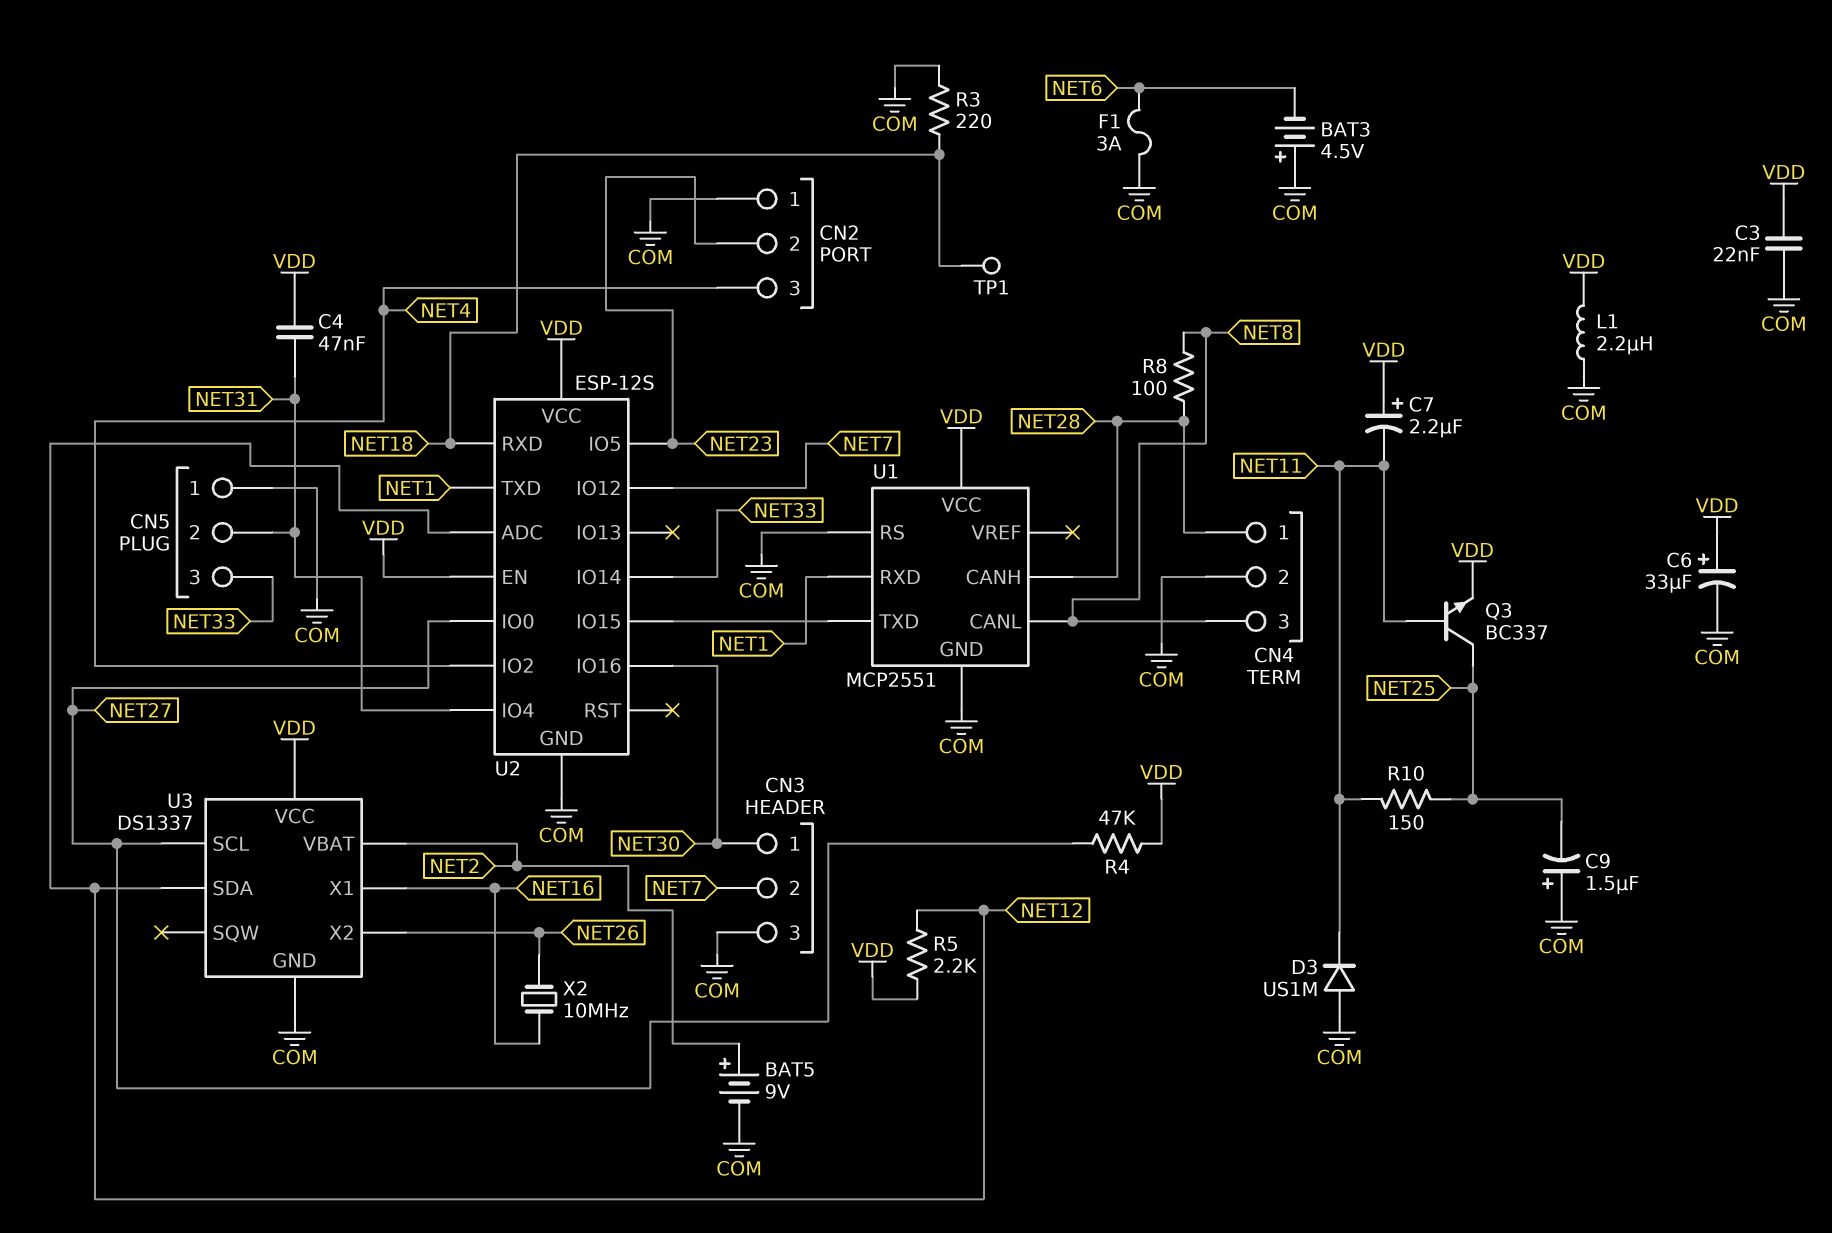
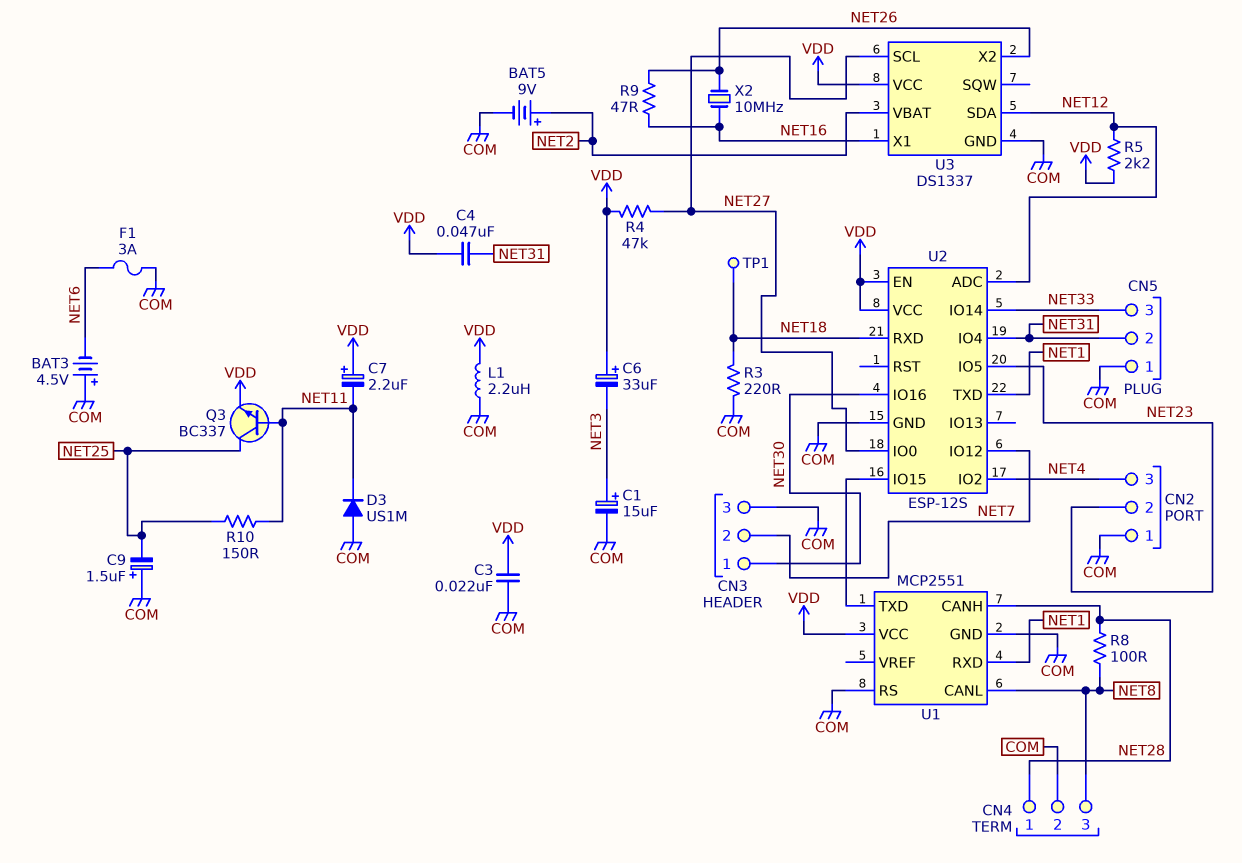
C1: none -> 15uF (plus NET3, minus COM)
C6: 33uF (plus VDD, minus COM) -> 33uF (plus VDD, minus NET3)
R9: none -> 47 (NET16, NET26)

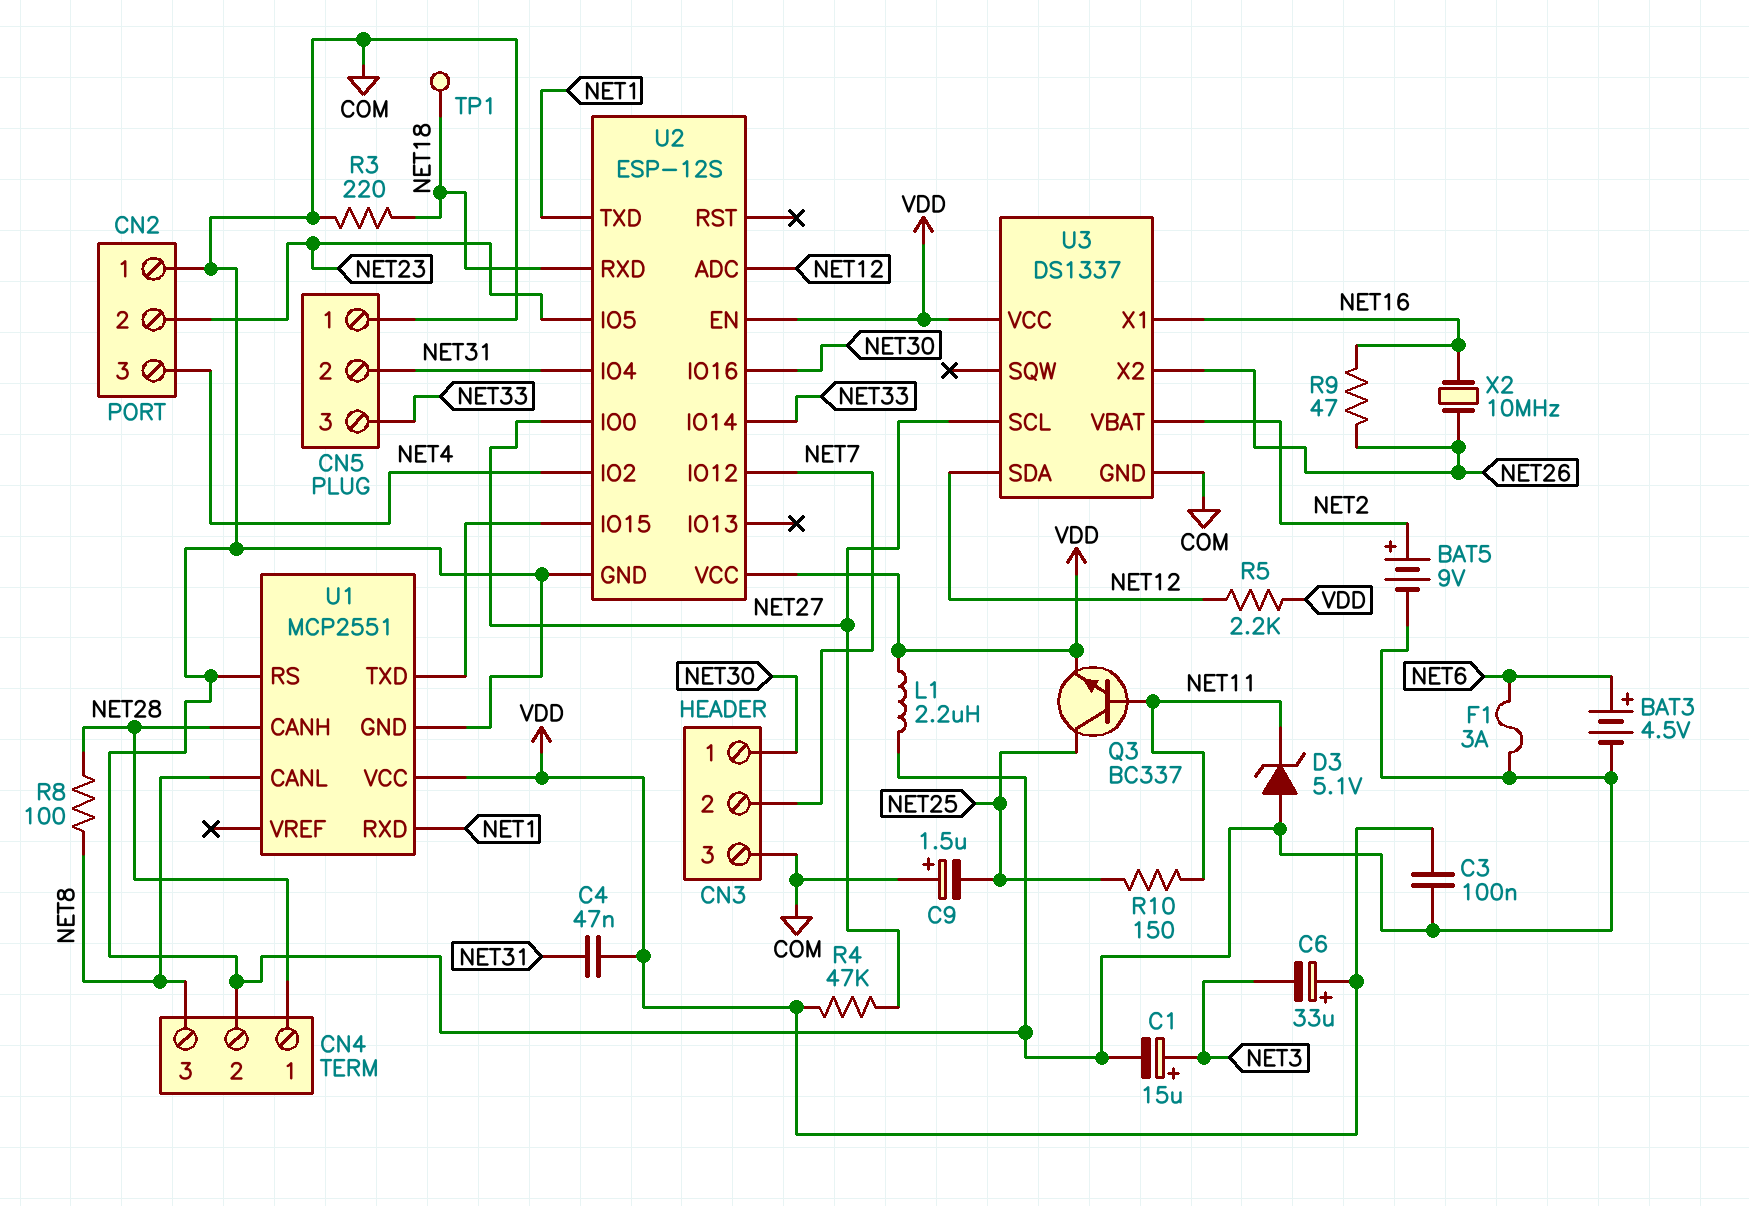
BAT3: 4.5V (plus COM, minus NET6) -> 4.5V (plus NET6, minus COM)
C3: 22nF (COM, VDD) -> 100nF (COM, VDD)
C7: 2.2uF (plus VDD, minus NET11) -> none
D3: diode US1M (A COM, K NET11) -> zener 5.1V (A COM, K NET11)

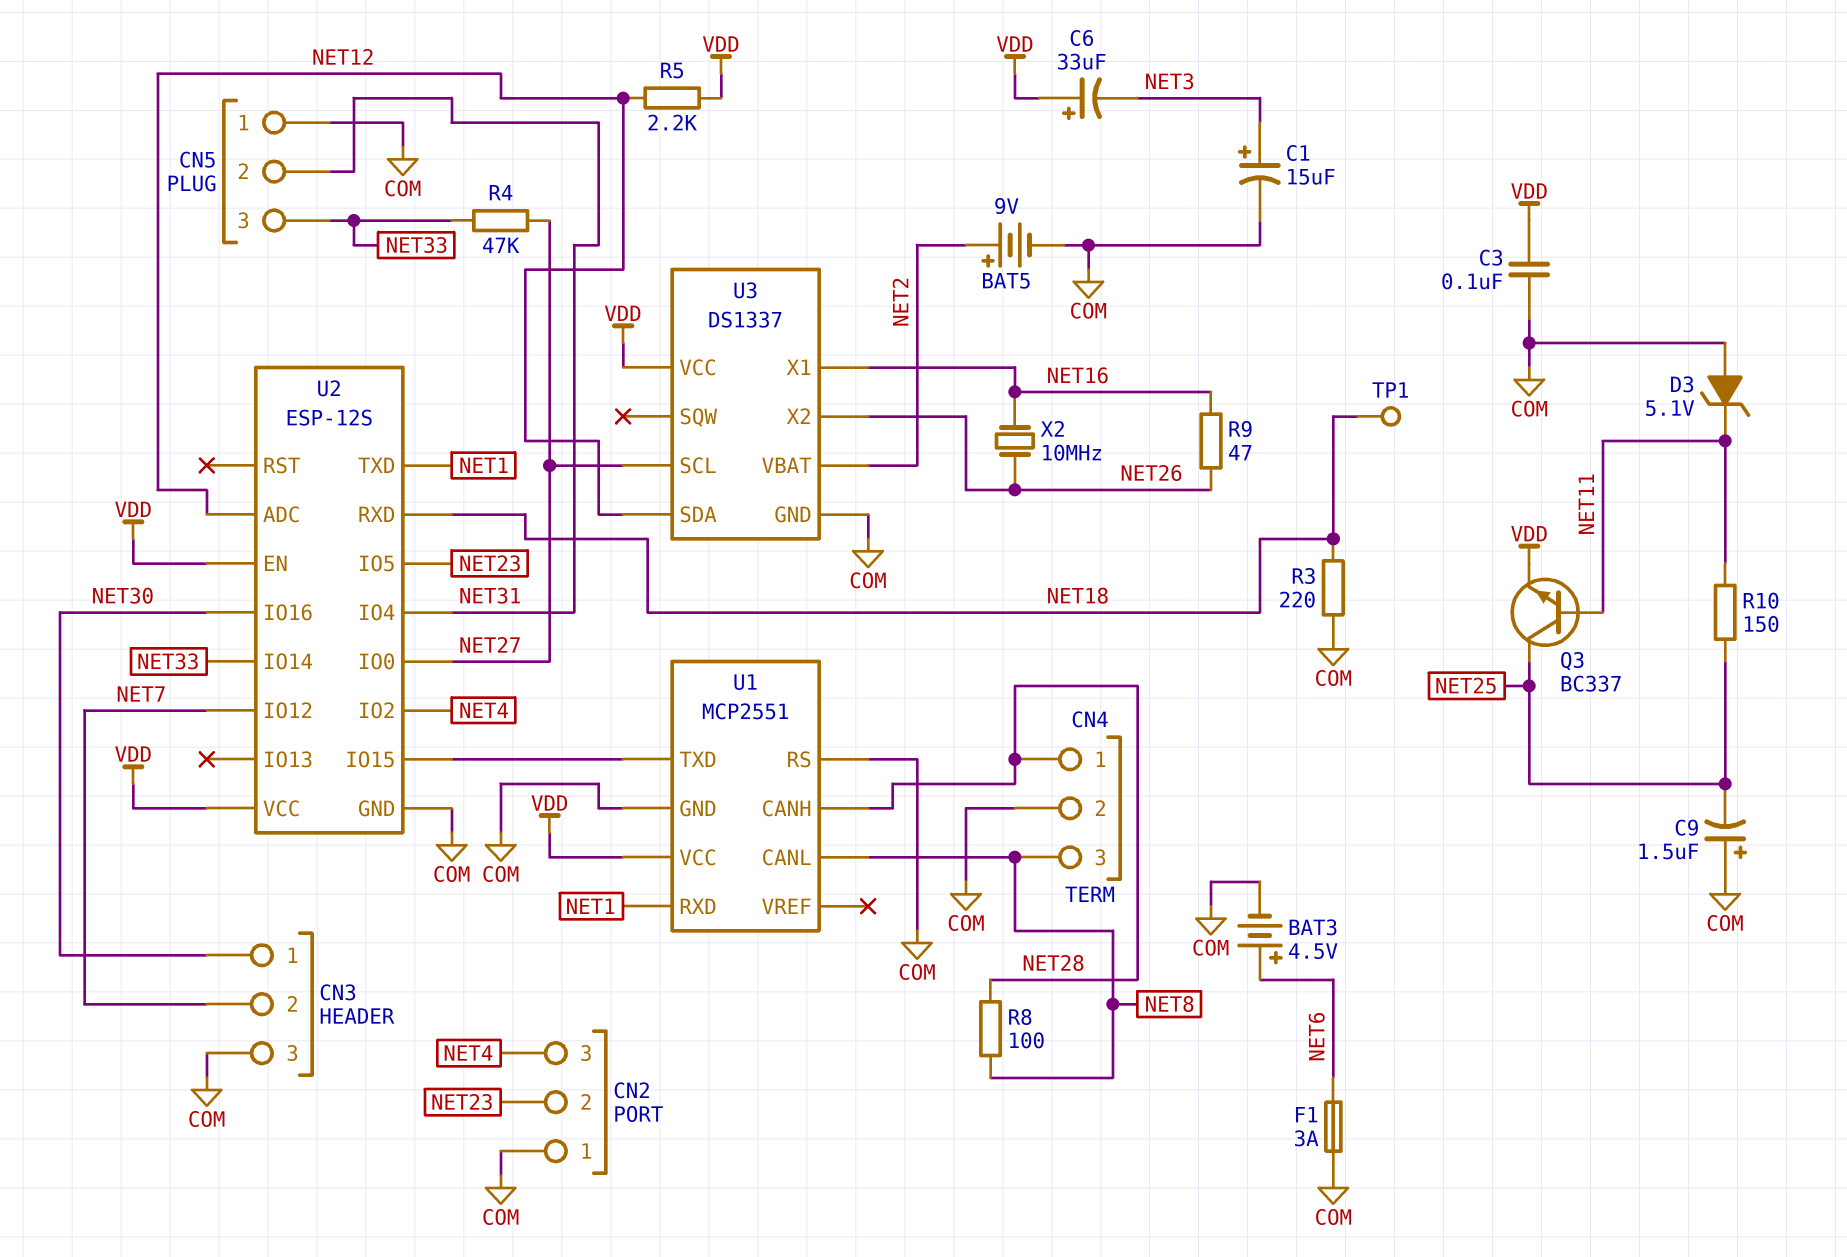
C4: 47nF (NET31, VDD) -> none
L1: 2.2uH (COM, VDD) -> none
R4: 47k (NET27, VDD) -> 47k (NET27, NET33)

